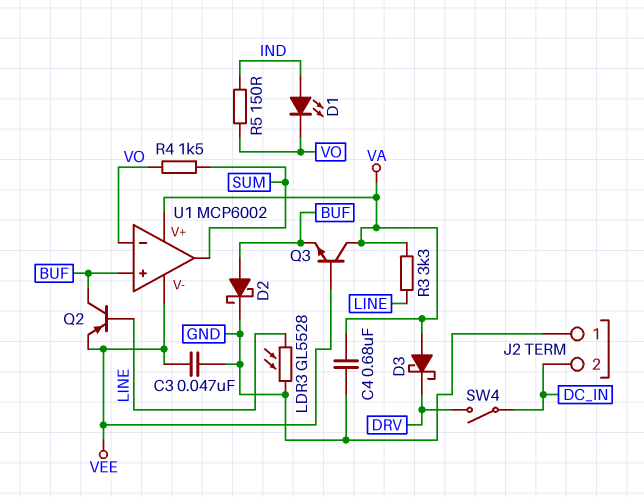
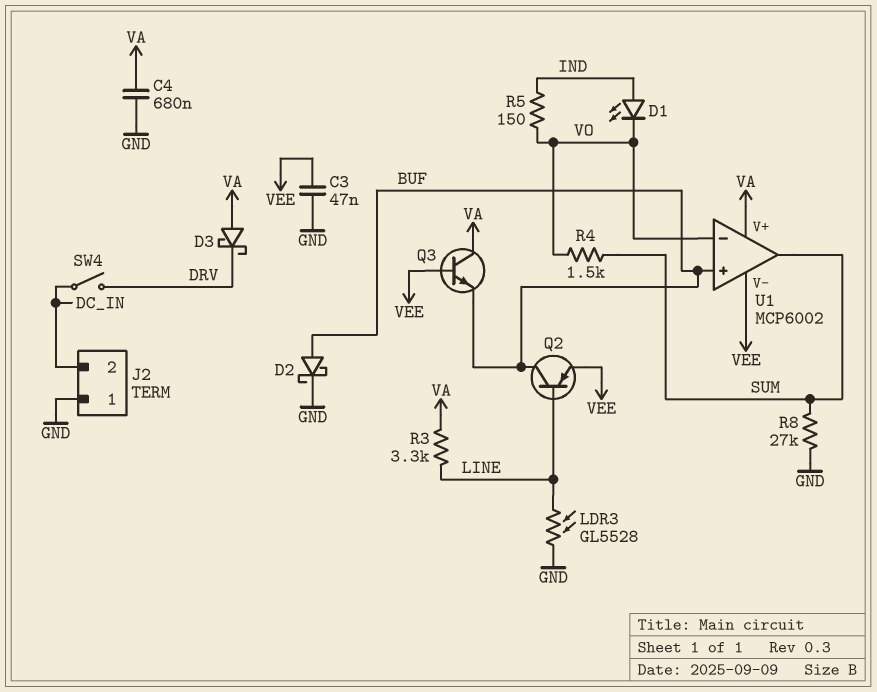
R8: none -> 27k (GND, SUM)

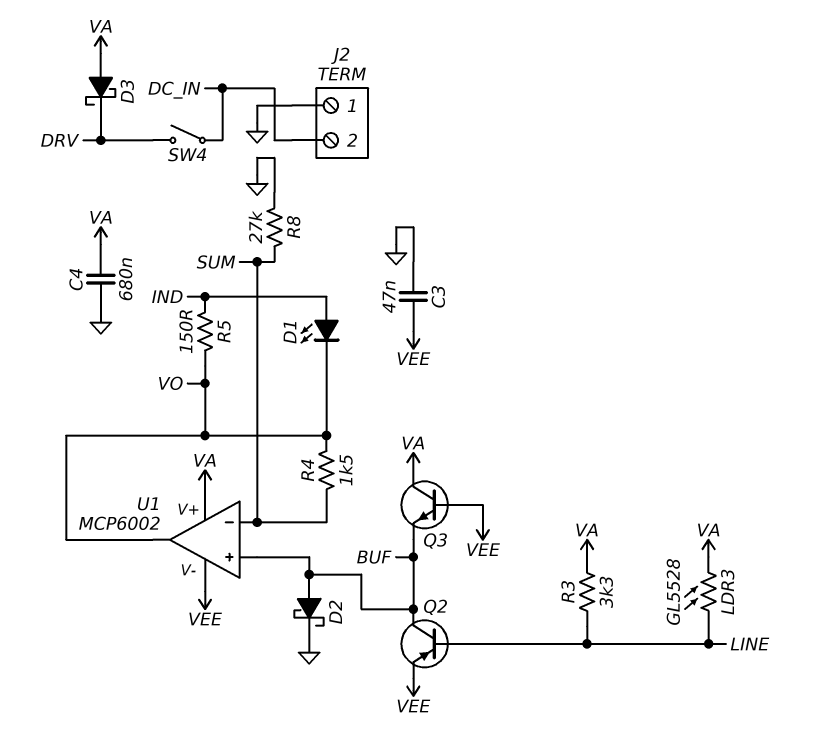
LDR3: GL5528 (GND, LINE) -> GL5528 (LINE, VA)
U1 pin in-: VO -> SUM
U1 pin out: SUM -> VO

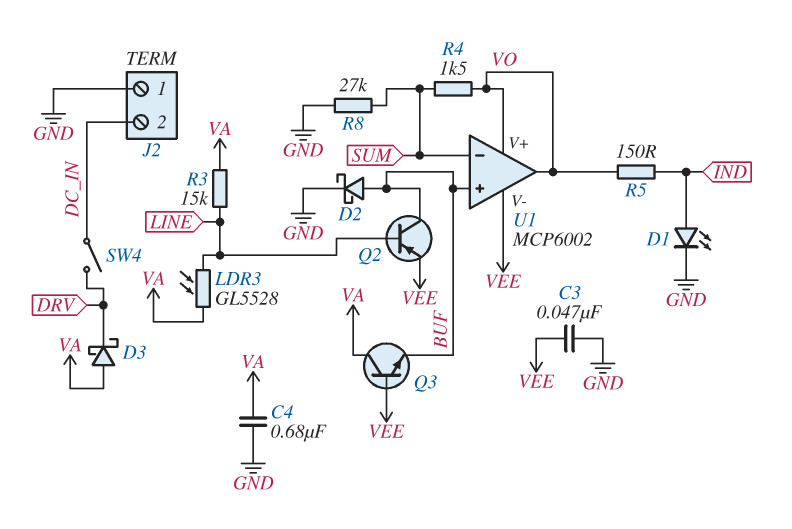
D1: LED (A IND, K VO) -> LED (A IND, K GND)
R3: 3.3k (LINE, VA) -> 15k (LINE, VA)
U1 pin V+: VA -> VO

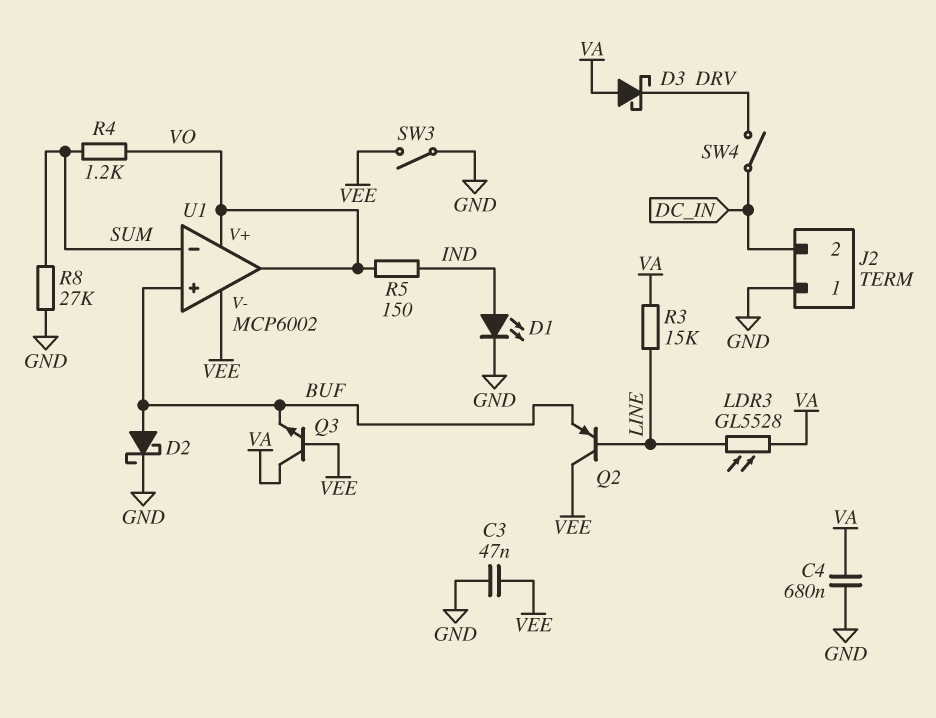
Q2: PNP (B LINE, C BUF, E VEE) -> PNP (B LINE, C VEE, E BUF)
R4: 1.5k (SUM, VO) -> 1.2k (SUM, VO)
SW3: none -> switch (GND, VEE)

